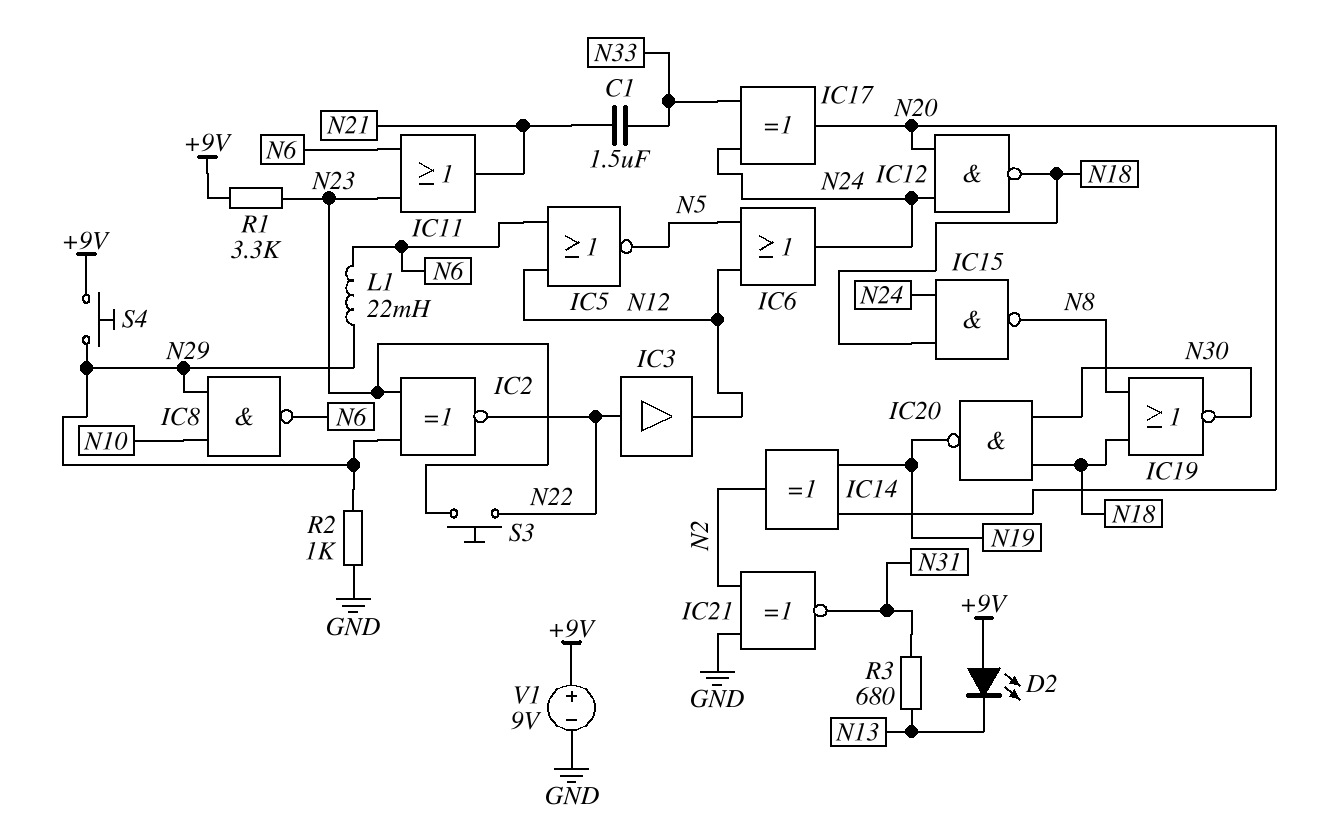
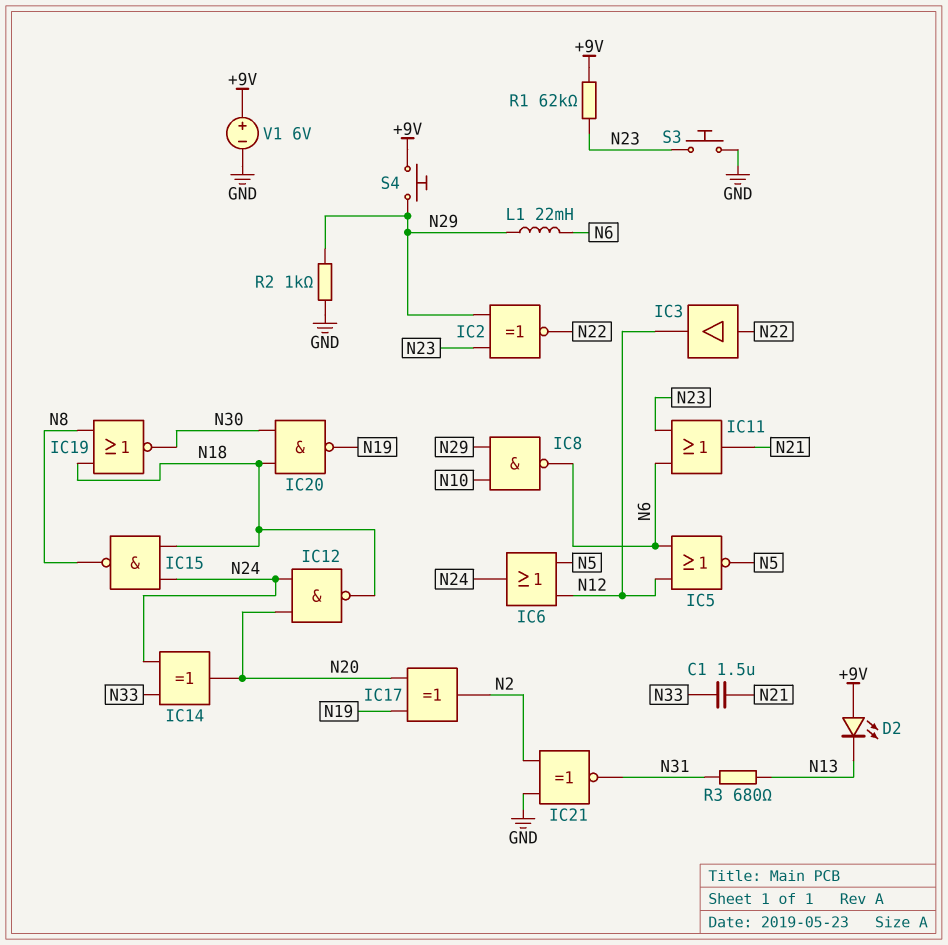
IC14: XOR (in N19, in N20, out N2) -> XOR (in N24, in N33, out N20)
IC17: XOR (in N24, in N33, out N20) -> XOR (in N19, in N20, out N2)
R1: 3.3k (+9V, N23) -> 62k (+9V, N23)
S3: button (N22, N23) -> button (GND, N23)
V1: 9V (plus +9V, minus GND) -> 6V (plus +9V, minus GND)

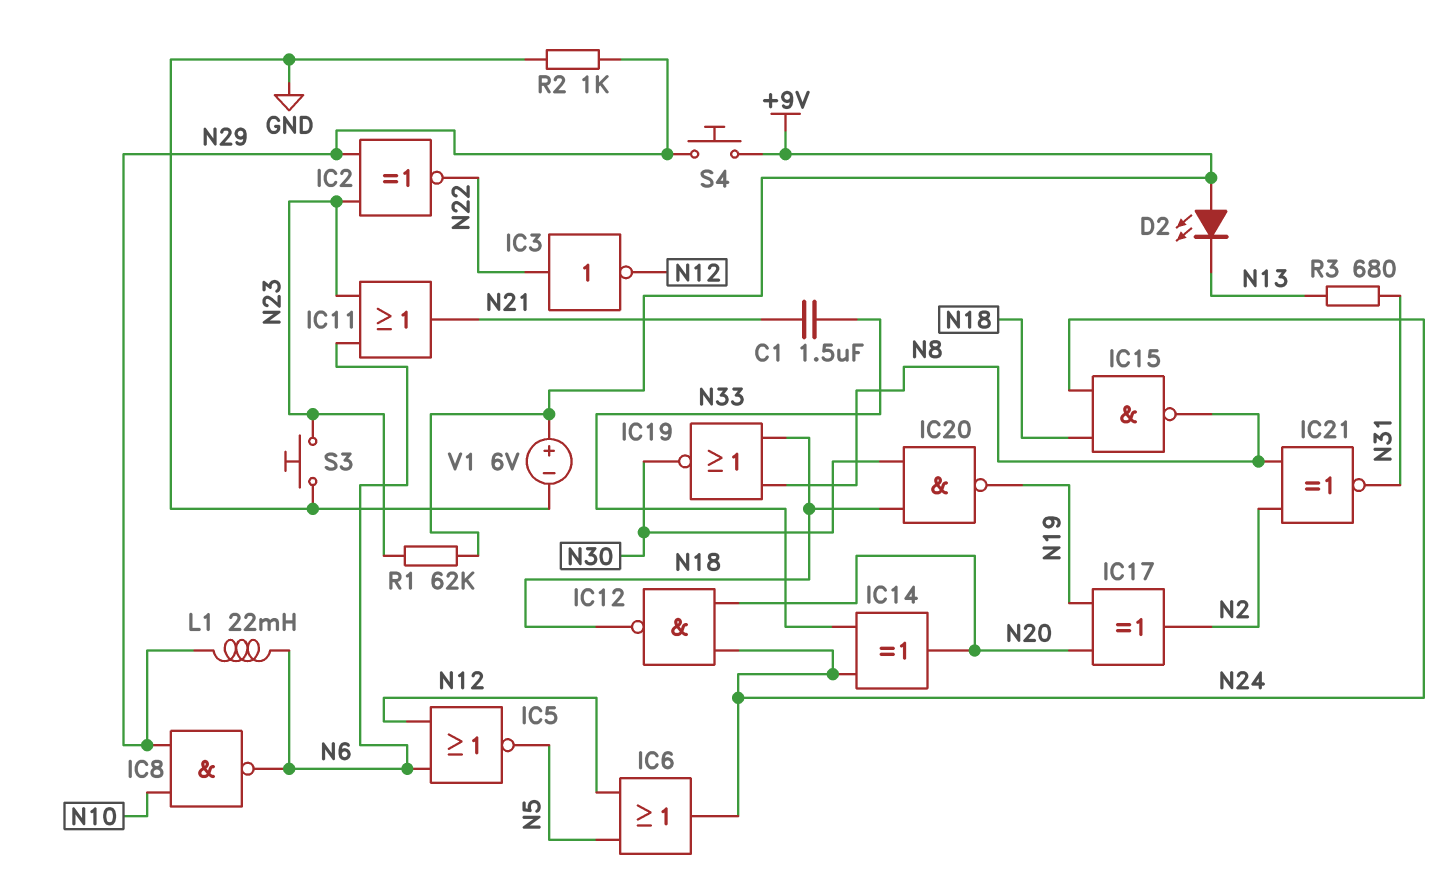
IC3: buffer (in N22, out N12) -> NOT (in N22, out N12)
IC21: XNOR (in GND, in N2, out N31) -> XNOR (in N2, in N8, out N31)

